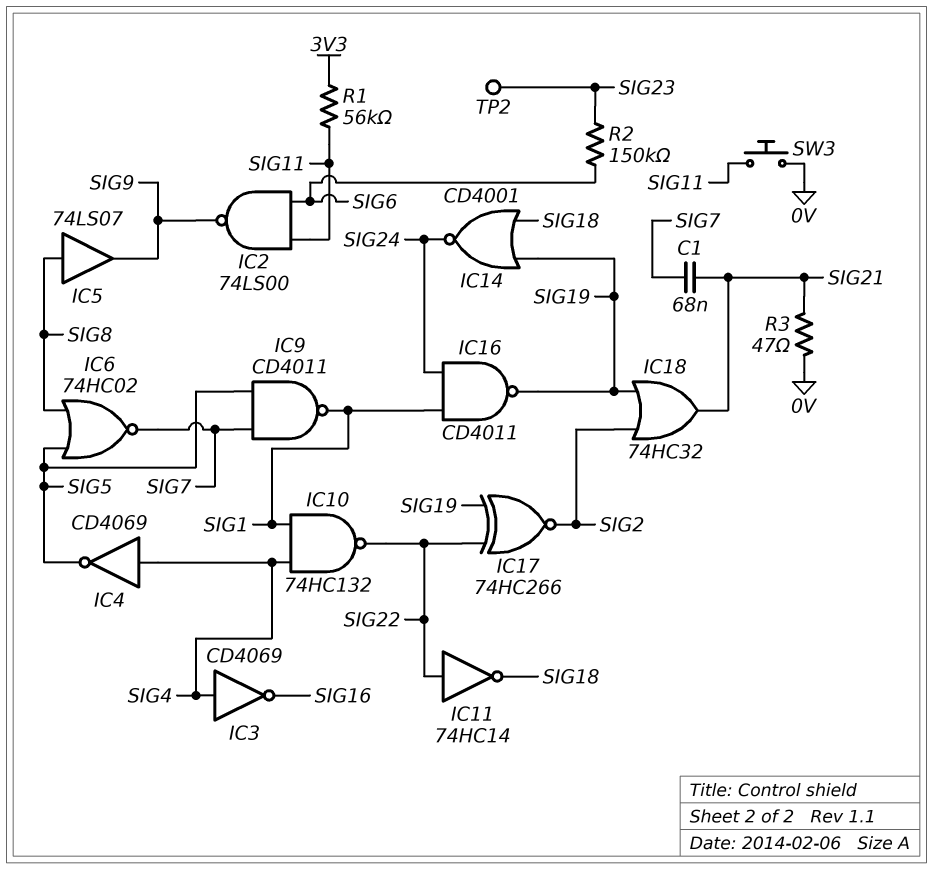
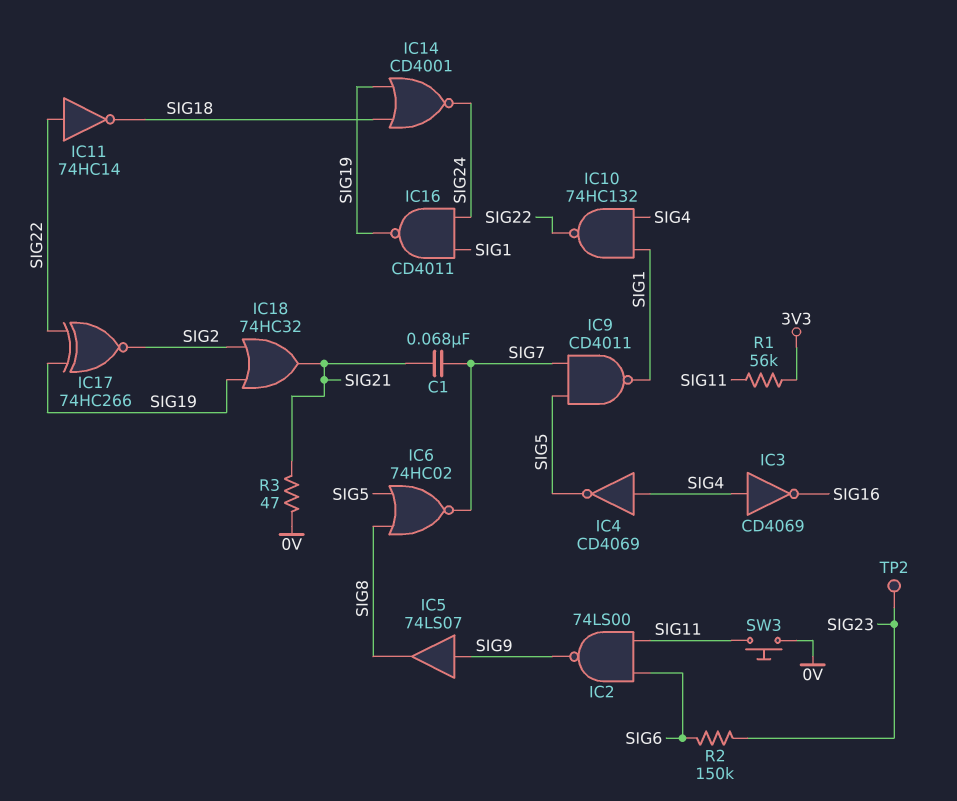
IC5: buffer 74LS07 (in SIG8, out SIG9) -> buffer 74LS07 (in SIG9, out SIG8)

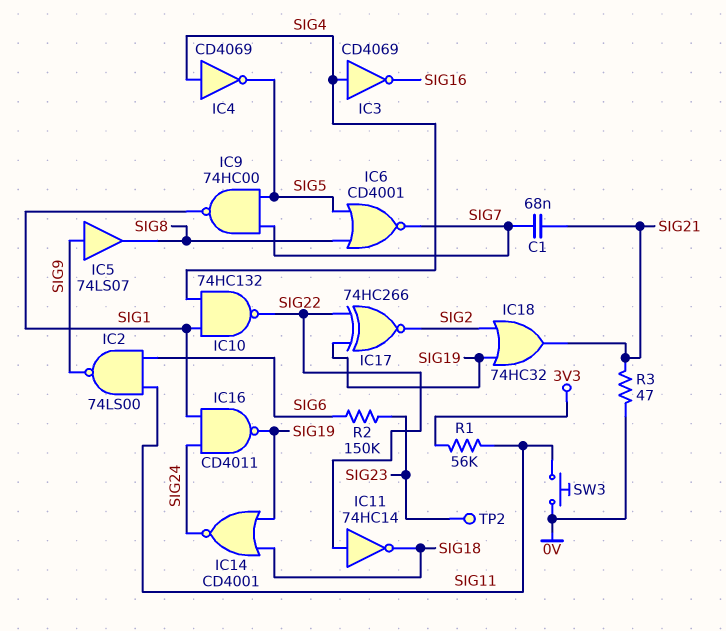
IC6: NOR 74HC02 (in SIG5, in SIG8, out SIG7) -> NOR CD4001 (in SIG5, in SIG8, out SIG7)
IC9: NAND CD4011 (in SIG5, in SIG7, out SIG1) -> NAND 74HC00 (in SIG5, in SIG7, out SIG1)

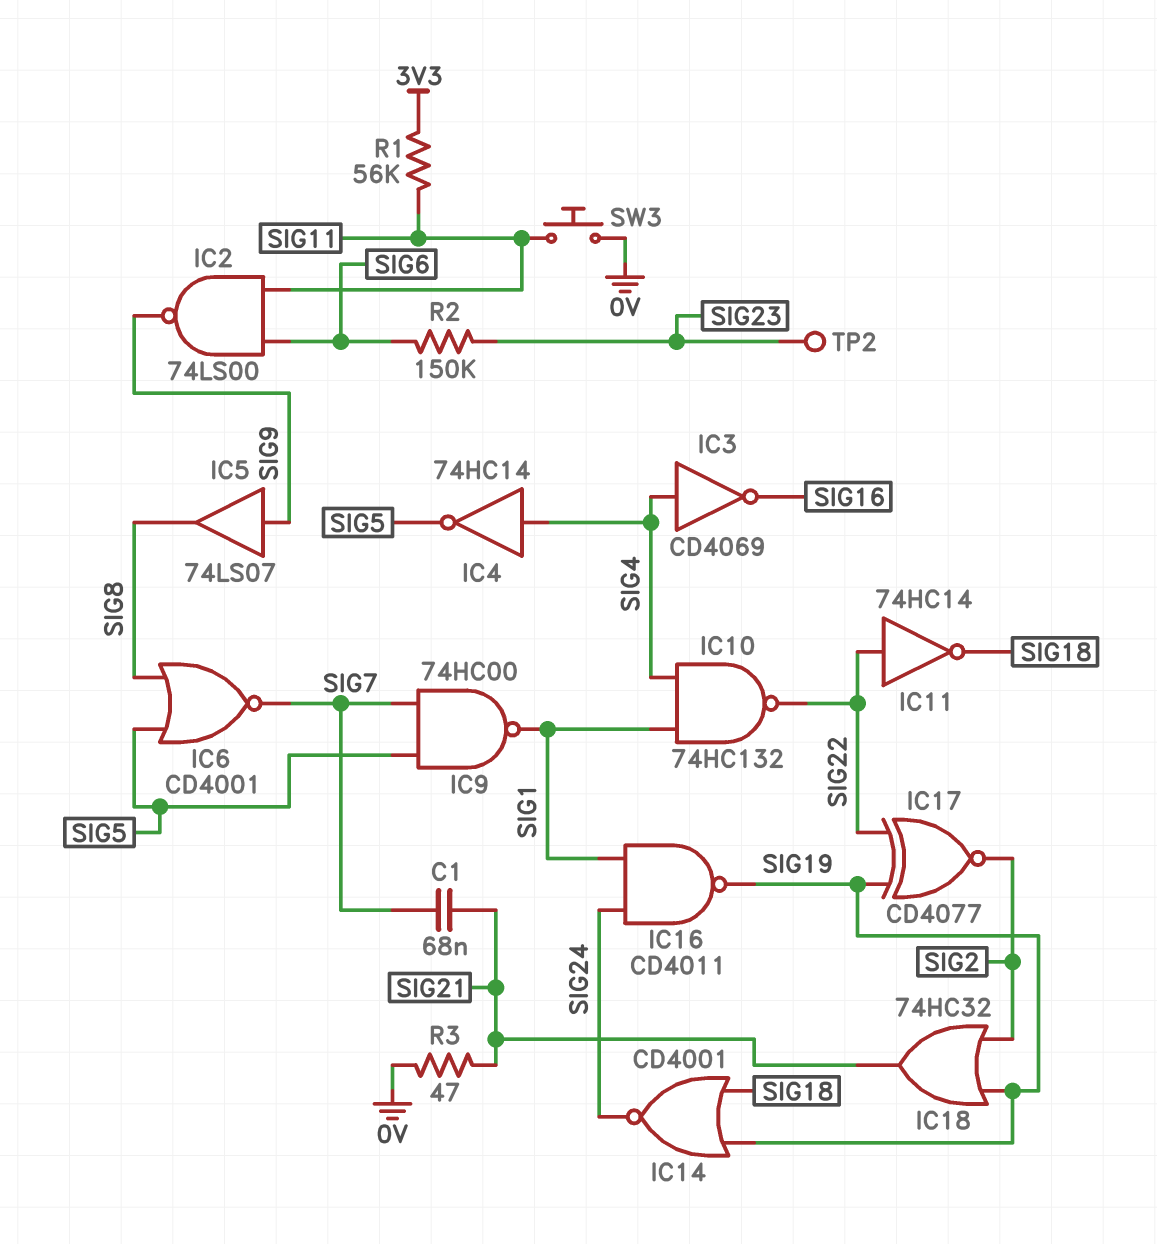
IC4: NOT CD4069 (in SIG4, out SIG5) -> NOT 74HC14 (in SIG4, out SIG5)
IC17: XNOR 74HC266 (in SIG19, in SIG22, out SIG2) -> XNOR CD4077 (in SIG19, in SIG22, out SIG2)

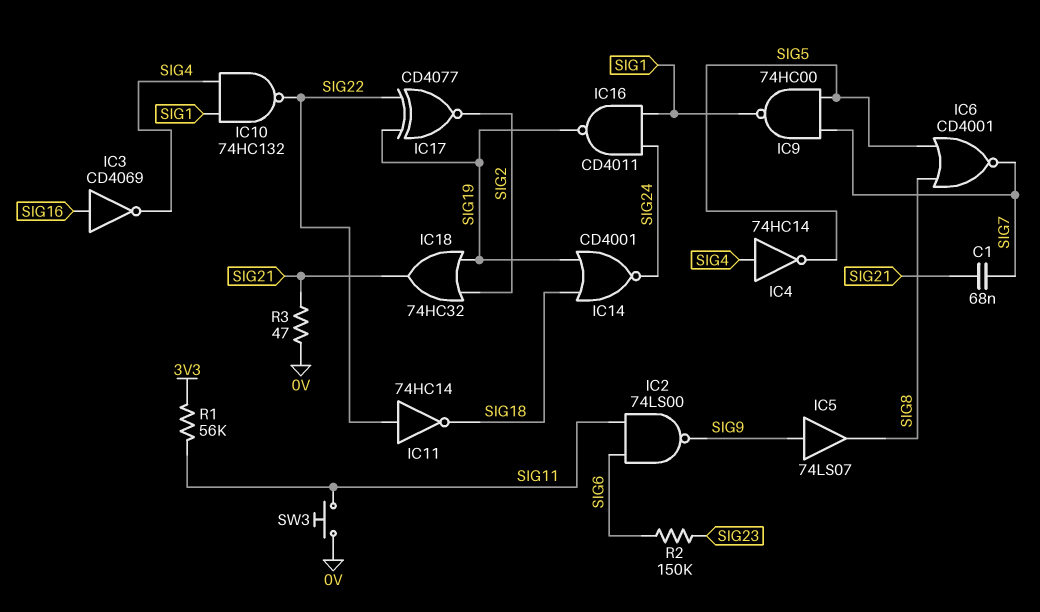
IC3: NOT CD4069 (in SIG4, out SIG16) -> NOT CD4069 (in SIG16, out SIG4)
TP2: test point (SIG23) -> none

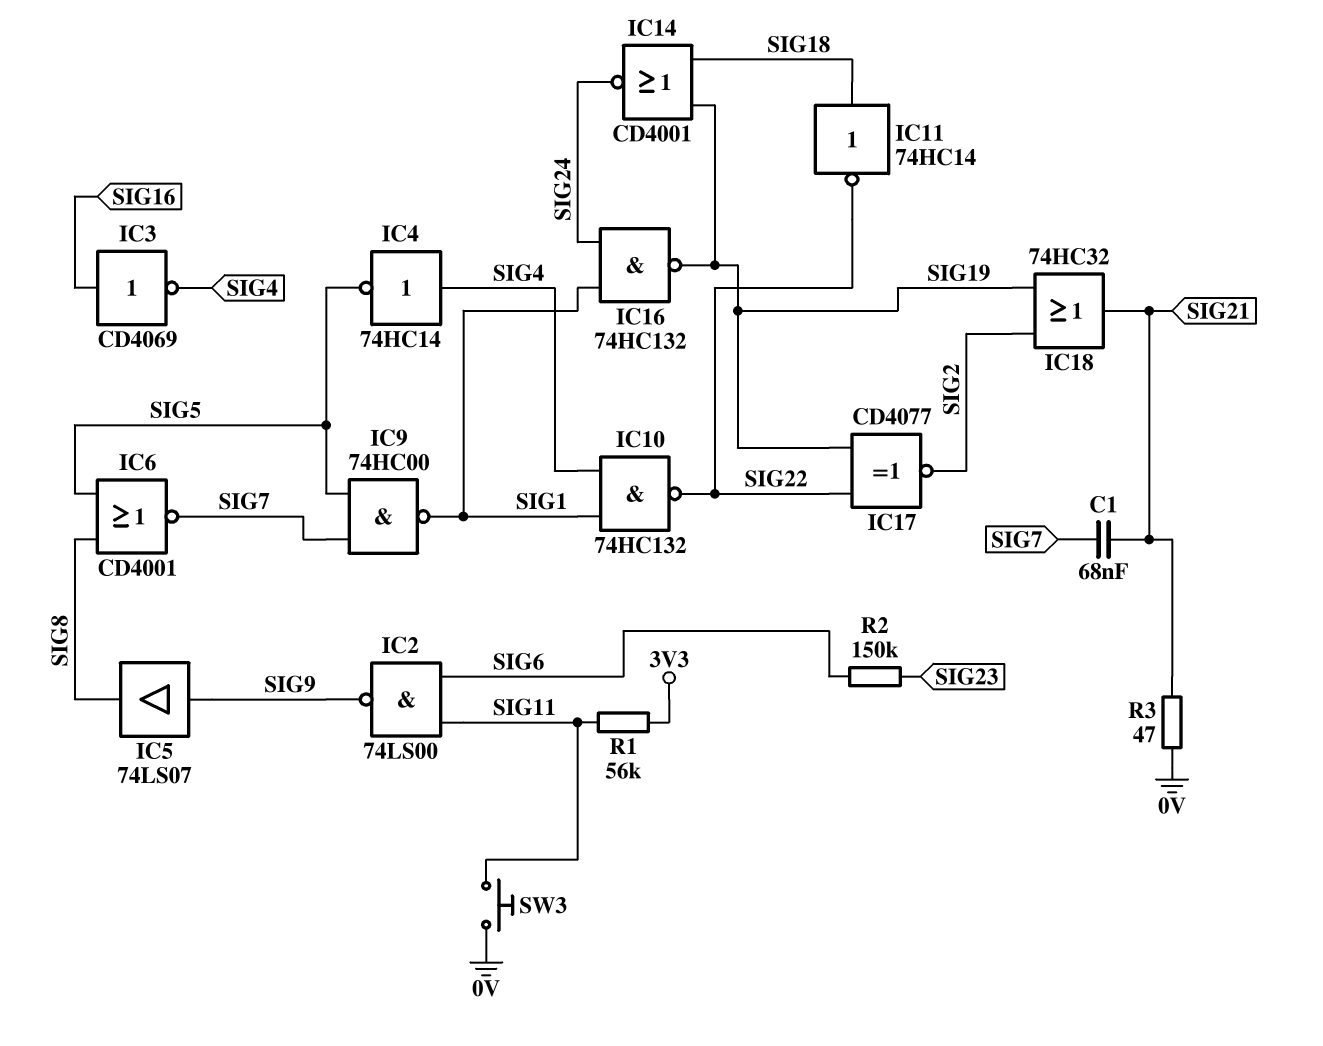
IC11: NOT 74HC14 (in SIG22, out SIG18) -> NOT 74HC14 (in SIG18, out SIG22)
IC16: NAND CD4011 (in SIG1, in SIG24, out SIG19) -> NAND 74HC132 (in SIG1, in SIG24, out SIG19)

